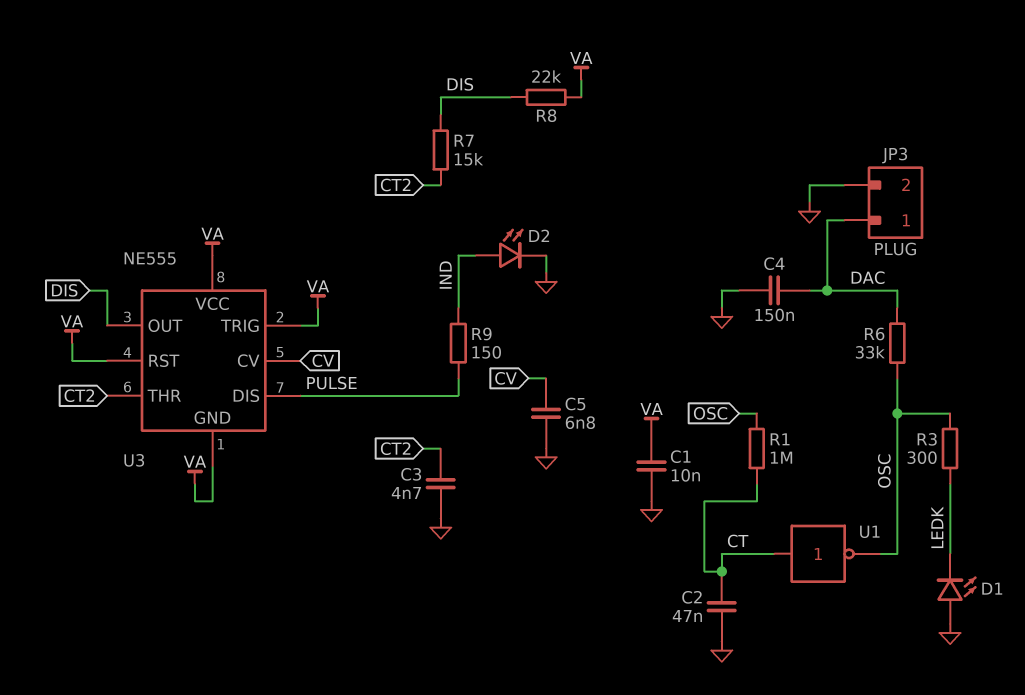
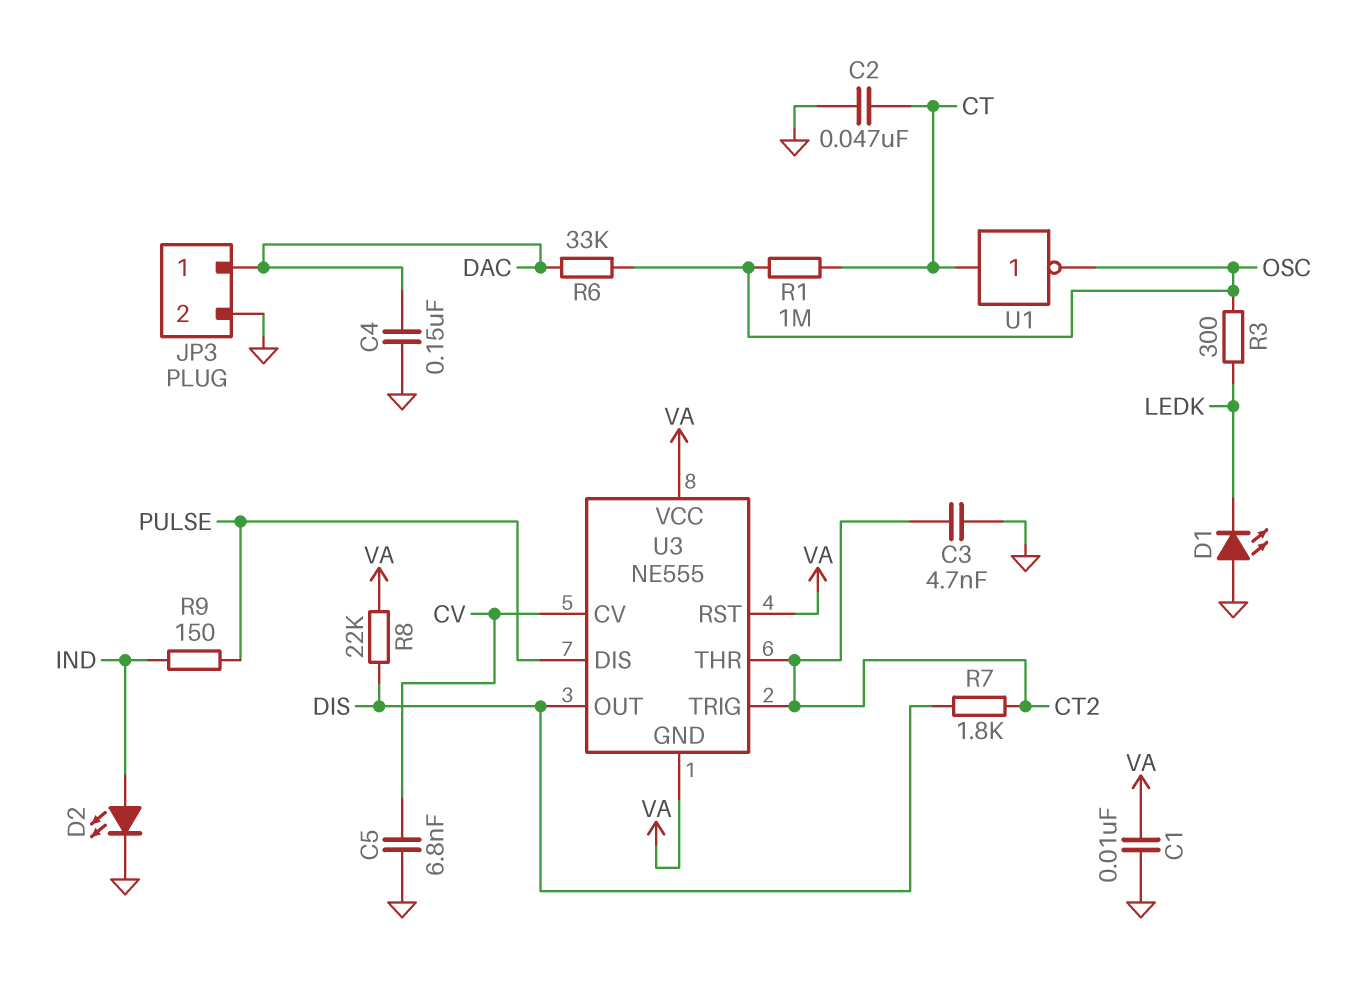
R7: 15k (CT2, DIS) -> 1.8k (CT2, DIS)
U3 pin TRIG: VA -> CT2

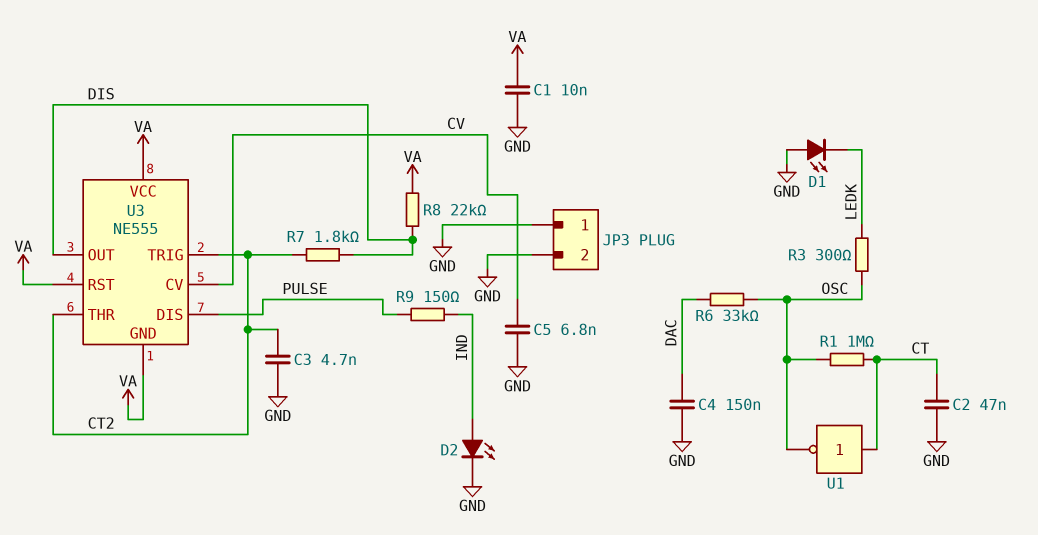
JP3 pin 1: DAC -> GND

